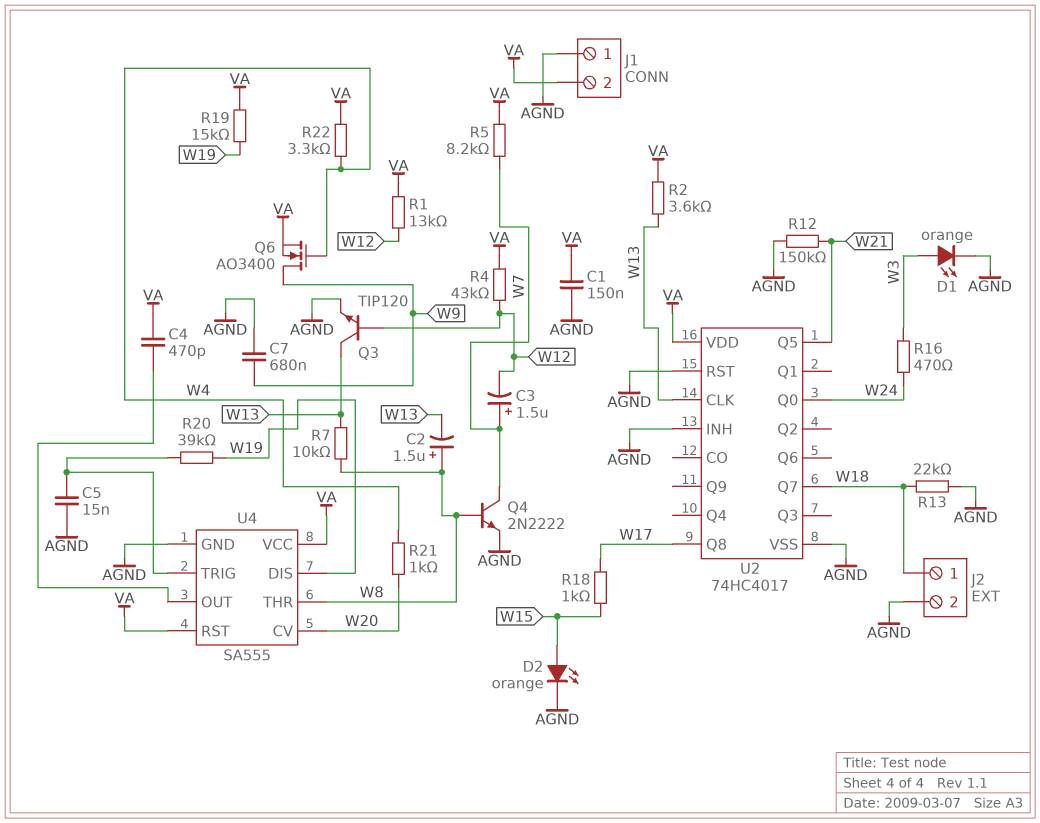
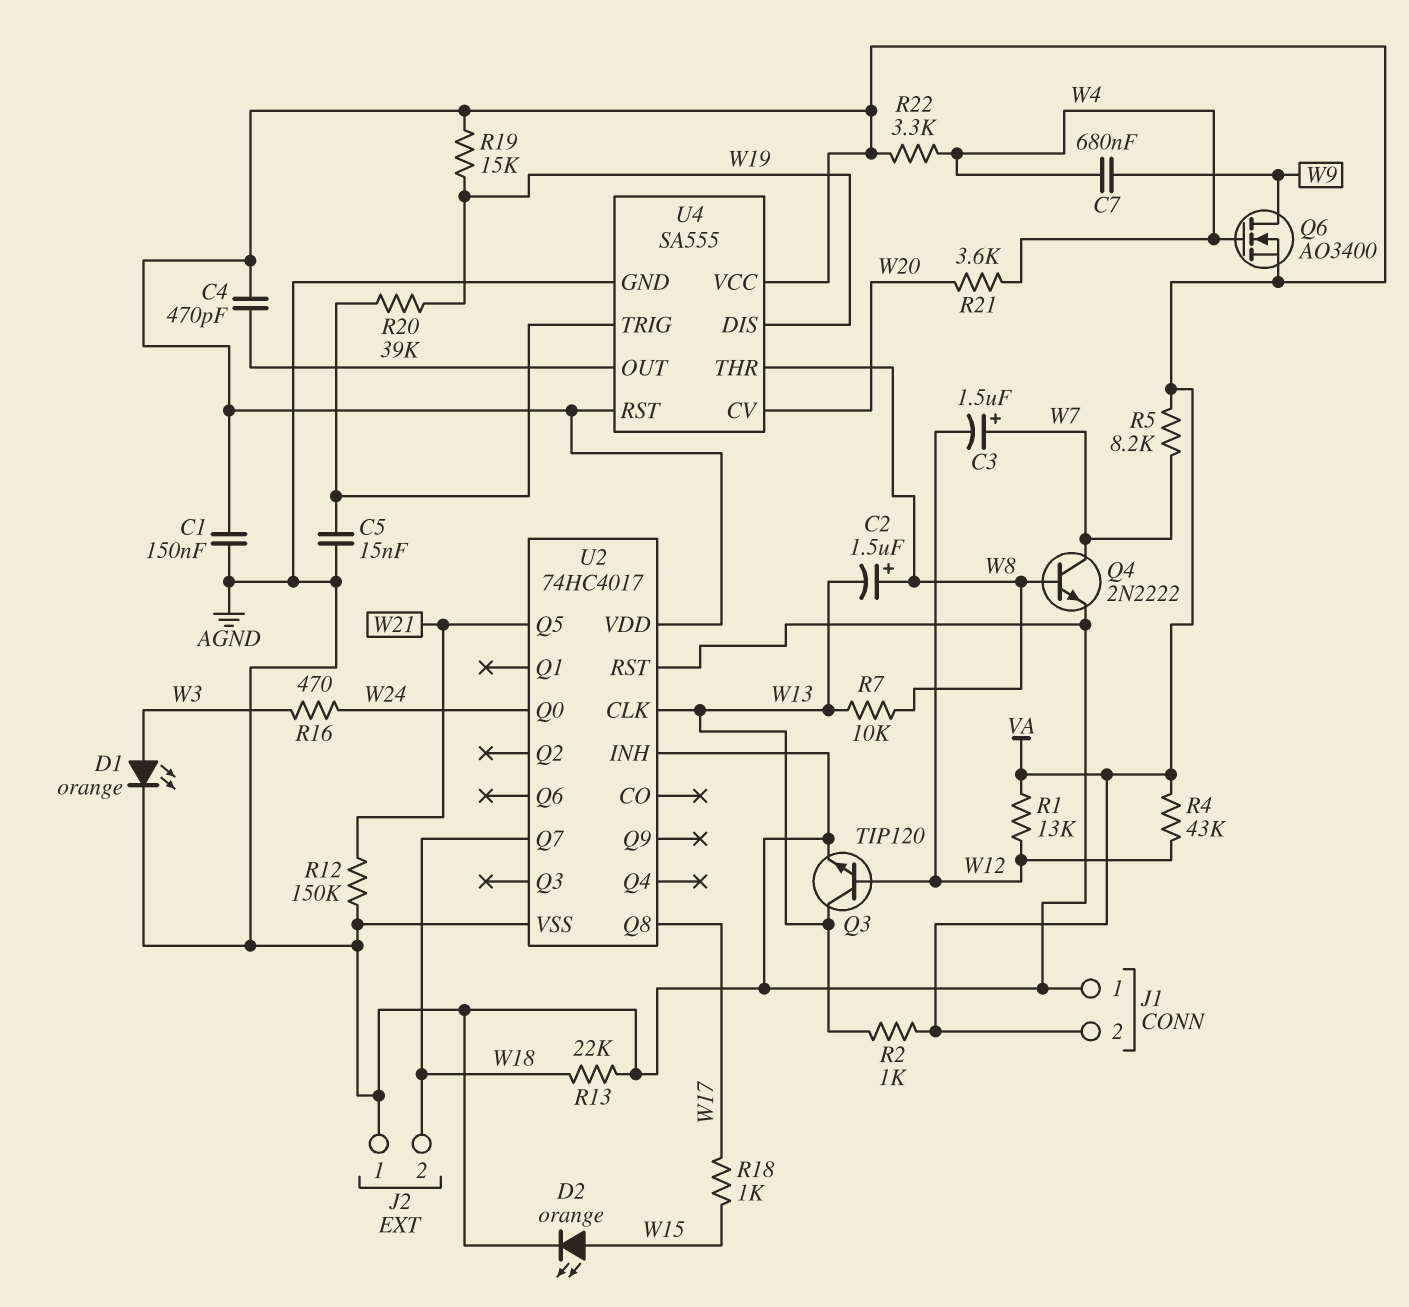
C7: 680nF (AGND, W9) -> 680nF (W4, W9)
J2 pin 1: W18 -> AGND
J2 pin 2: AGND -> W18
R2: 3.6k (VA, W13) -> 1k (VA, W13)
R21: 1k (W4, W20) -> 3.6k (W4, W20)

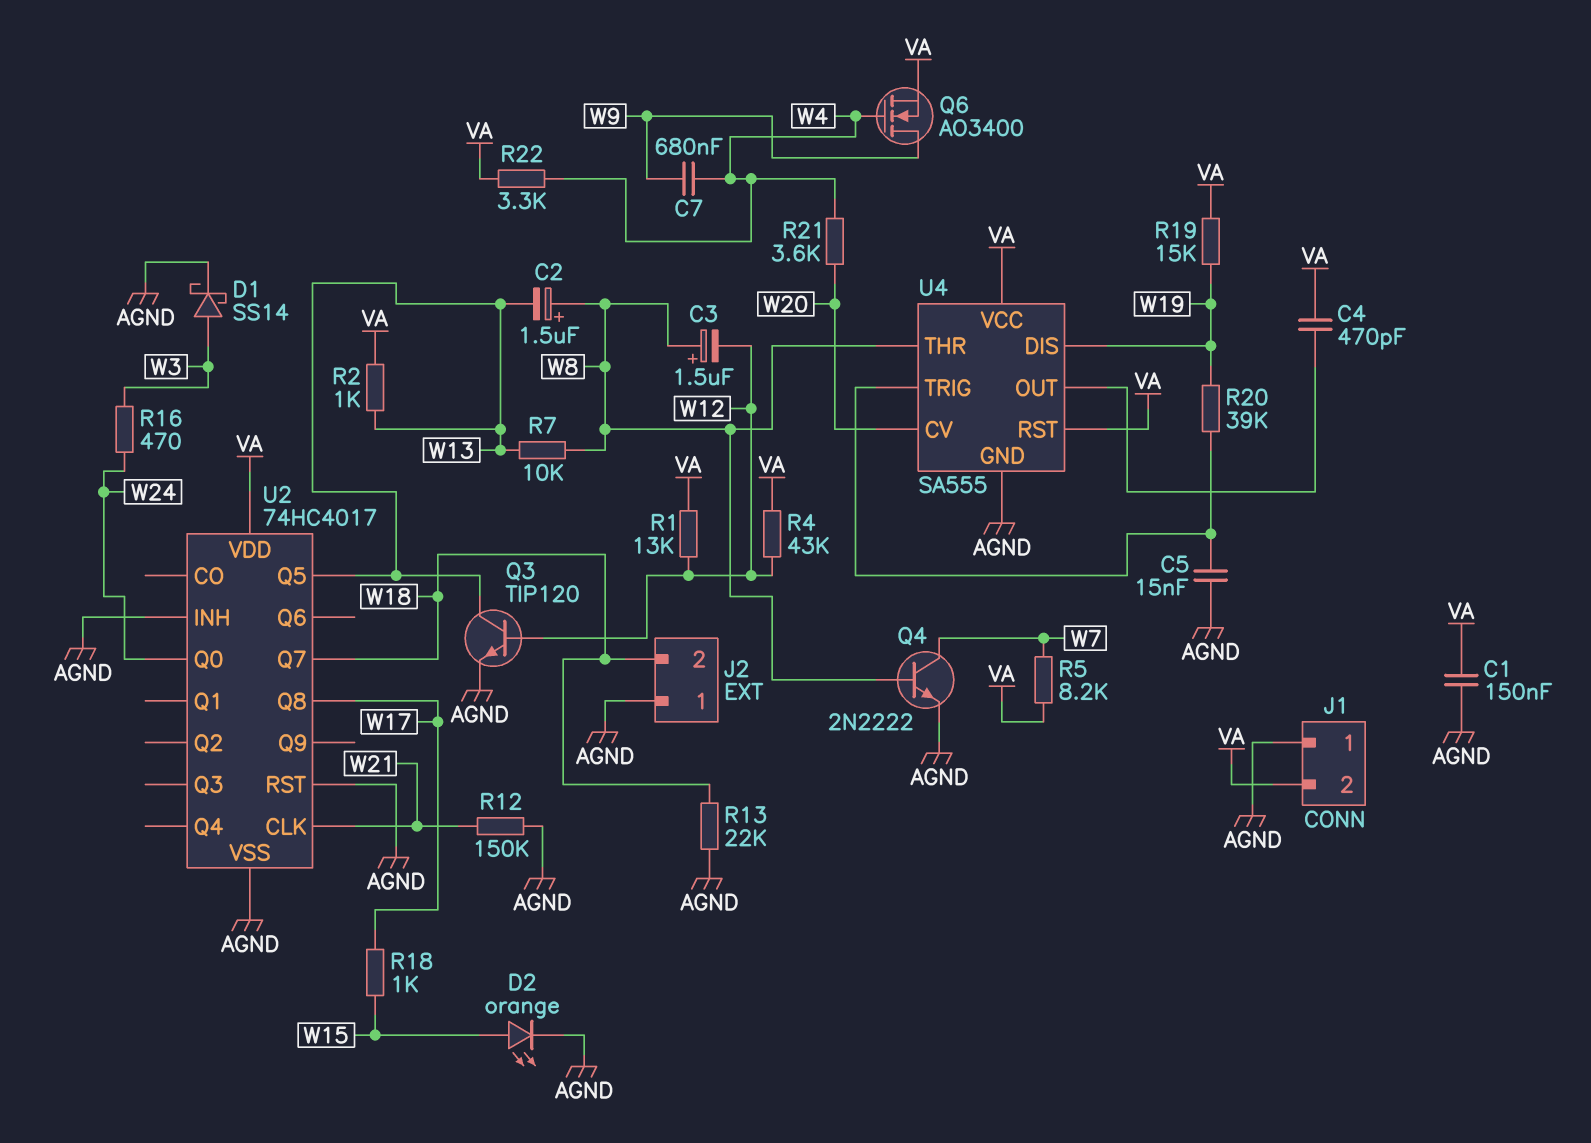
C3: 1.5uF (plus W7, minus W12) -> 1.5uF (plus W8, minus W12)
D1: LED orange (A W3, K AGND) -> schottky SS14 (A W3, K AGND)
U2 pin CLK: W13 -> W21
U2 pin Q5: W21 -> W13

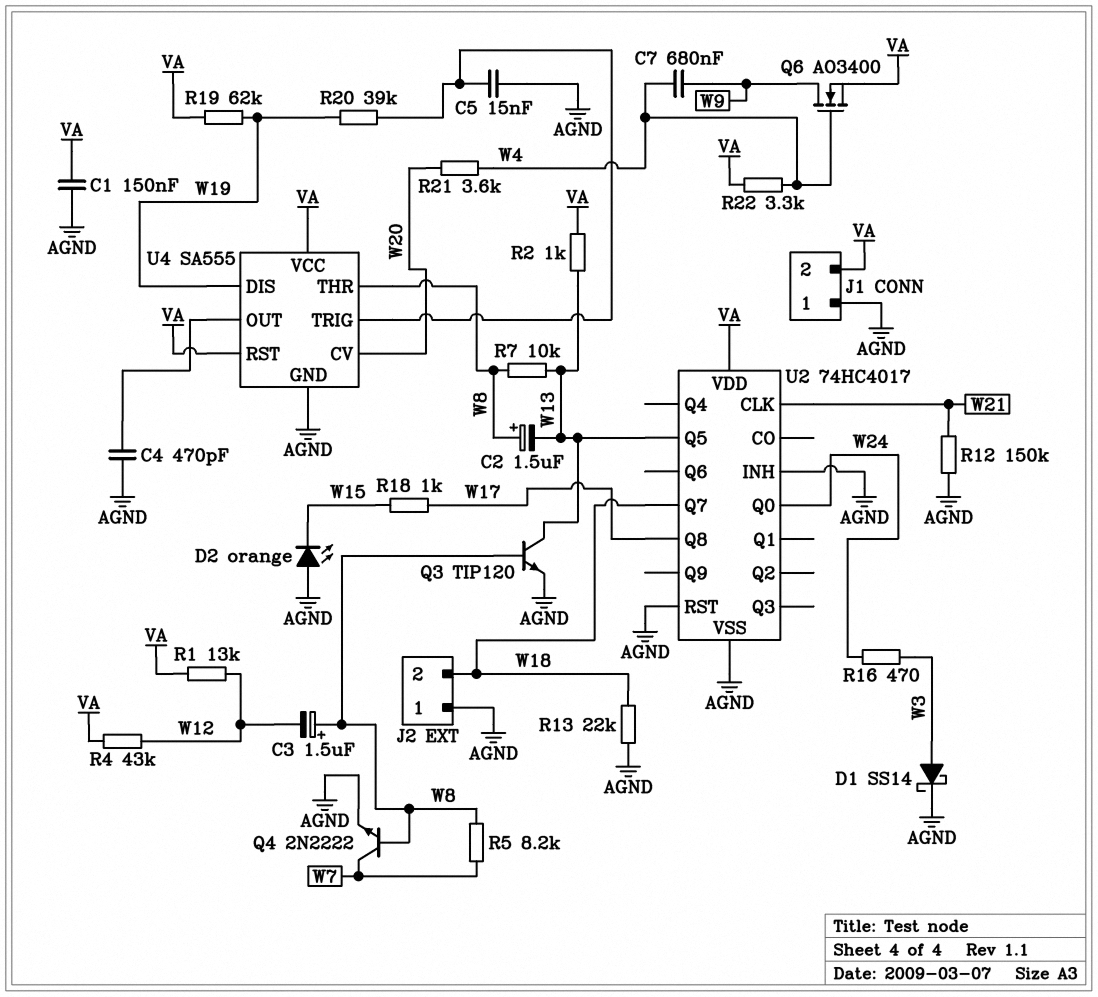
C4: 470pF (U4/OUT, VA) -> 470pF (AGND, U4/OUT)
D2: LED orange (A W15, K AGND) -> LED orange (A AGND, K W15)
Q3: NPN TIP120 (B W12, C W13, E AGND) -> NPN TIP120 (B W8, C W13, E AGND)
R5: 8.2k (VA, W7) -> 8.2k (W7, W8)
R19: 15k (VA, W19) -> 62k (VA, W19)

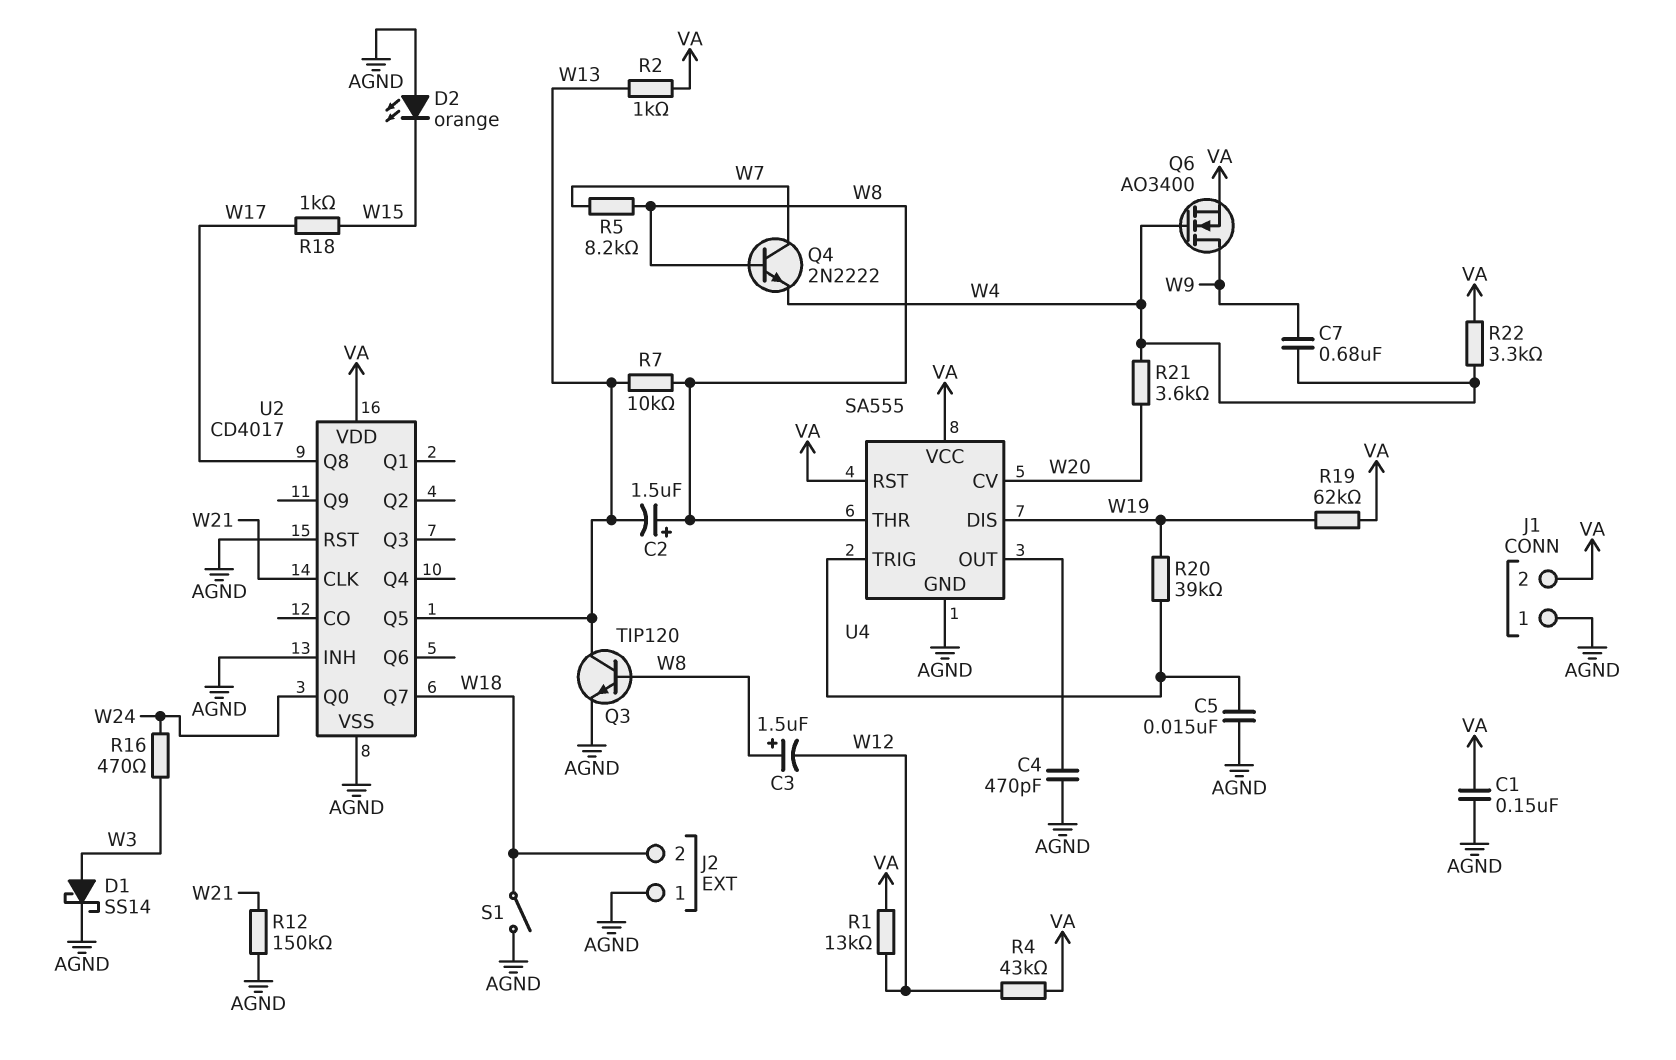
Q4: NPN 2N2222 (B W8, C W7, E AGND) -> NPN 2N2222 (B W8, C W7, E W4)
R13: 22k (AGND, W18) -> none
S1: none -> switch (AGND, W18)
U2: 74HC4017 -> CD4017

